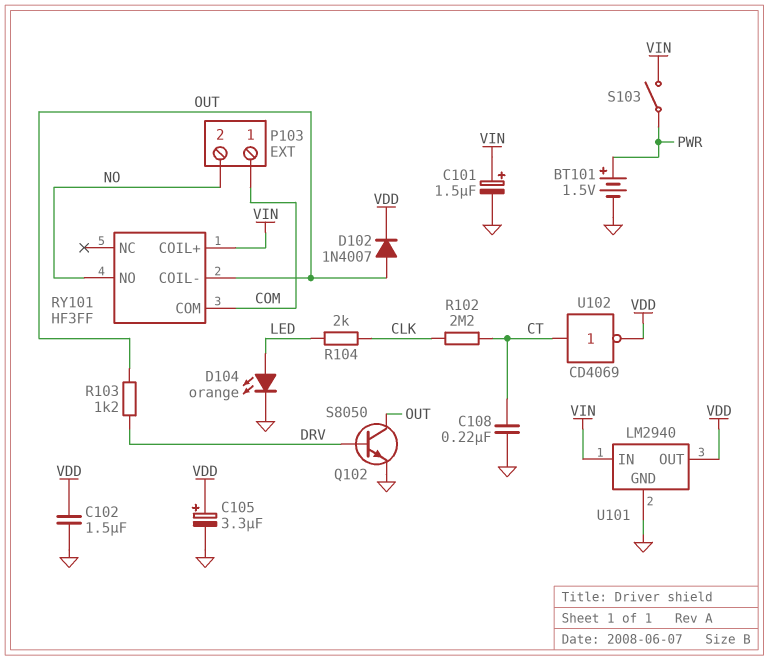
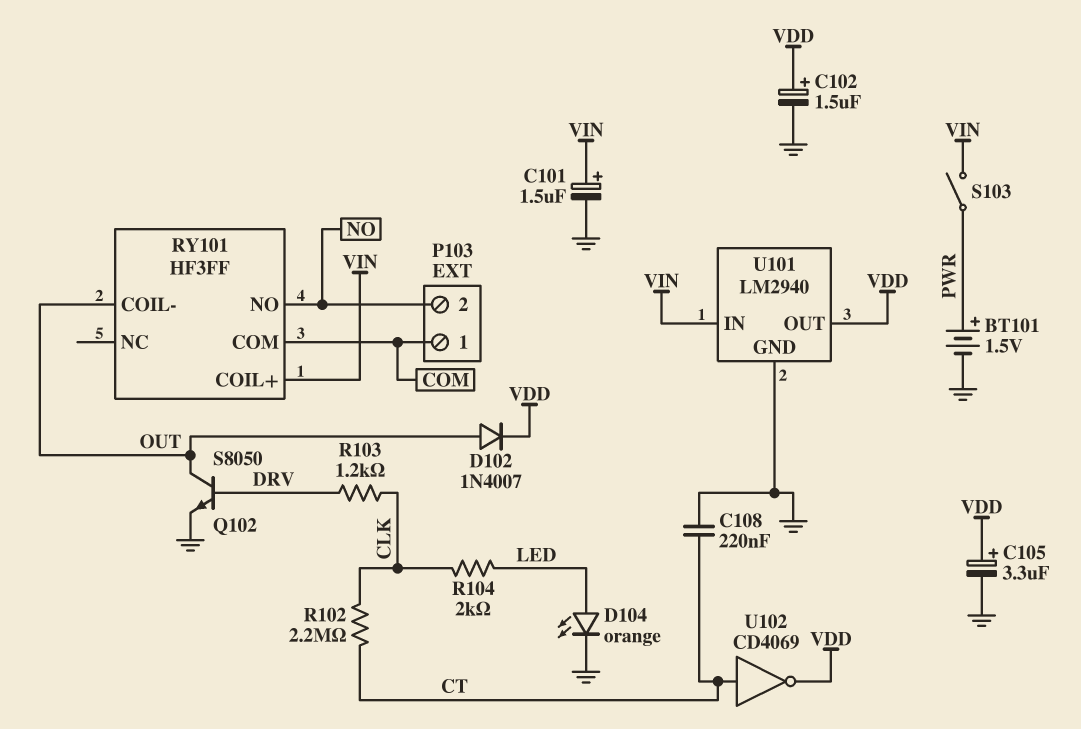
C102: 1.5uF (GND, VDD) -> 1.5uF (plus VDD, minus GND)
R103: 1.2k (DRV, OUT) -> 1.2k (CLK, DRV)

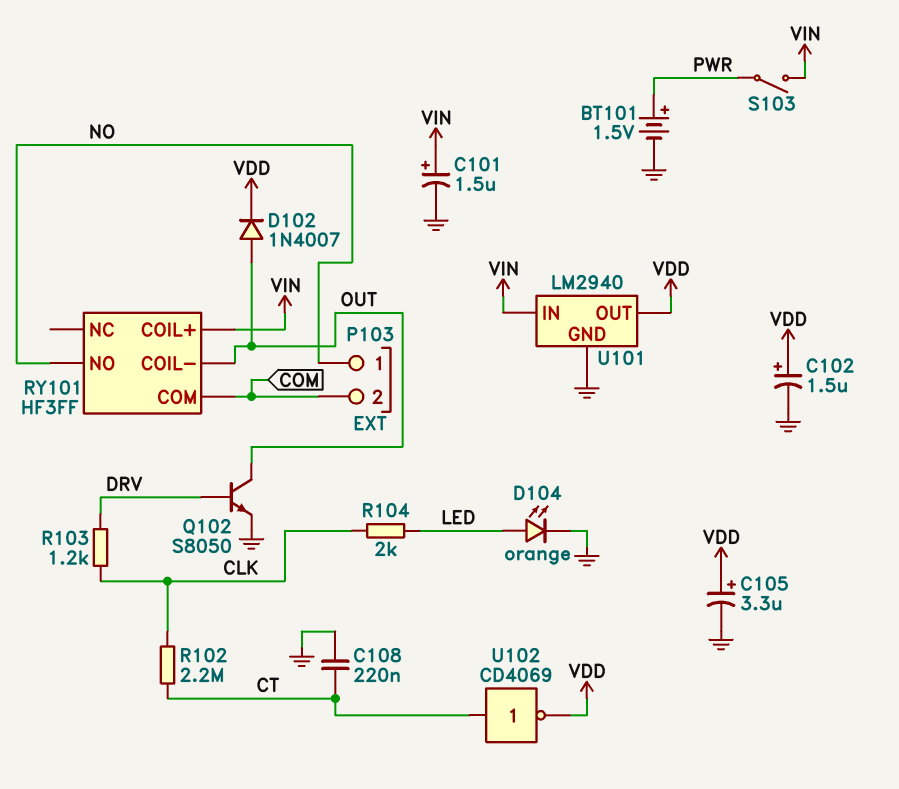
P103 pin 1: COM -> NO
P103 pin 2: NO -> COM

